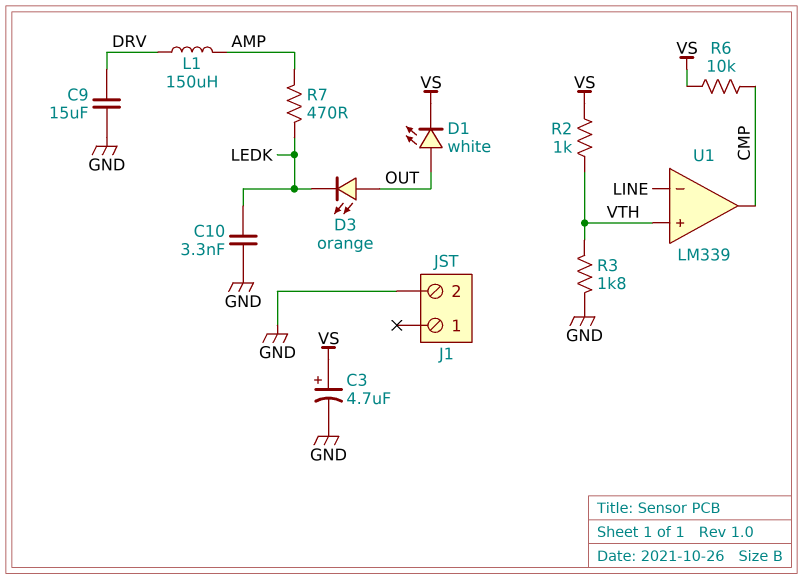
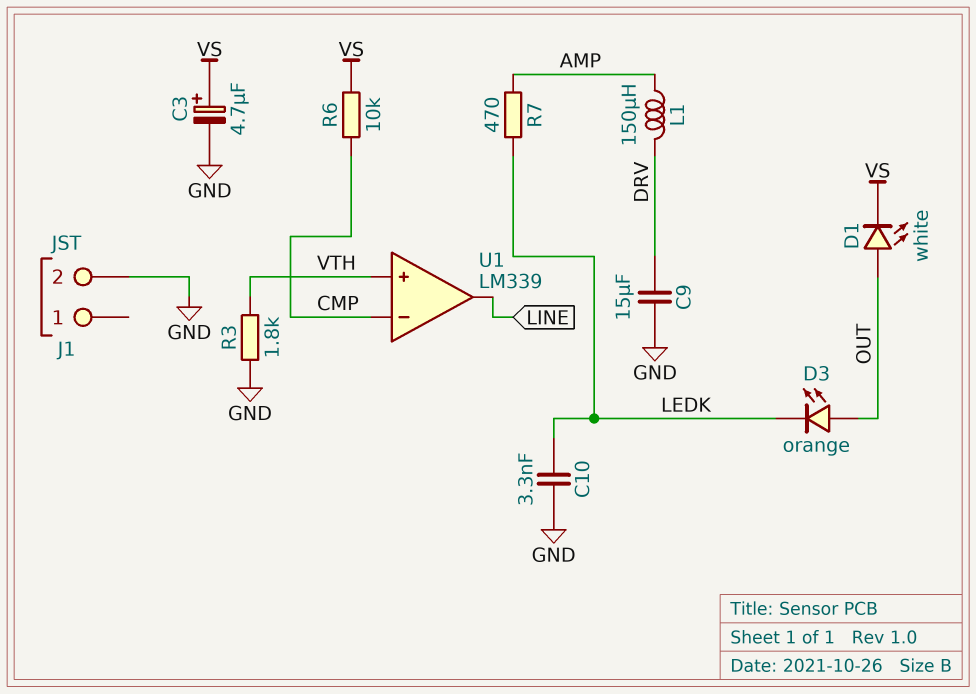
R2: 1k (VS, VTH) -> none
U1 pin in-: LINE -> CMP
U1 pin out: CMP -> LINE

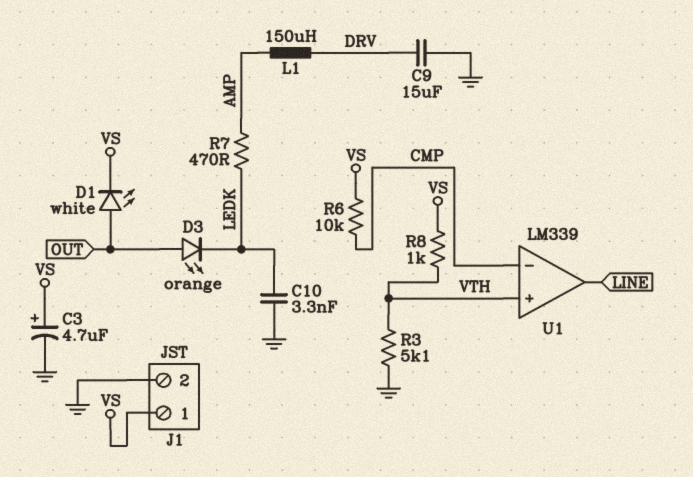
J1 pin 1: none -> VS
R3: 1.8k (GND, VTH) -> 5.1k (GND, VTH)
R8: none -> 1k (VS, VTH)

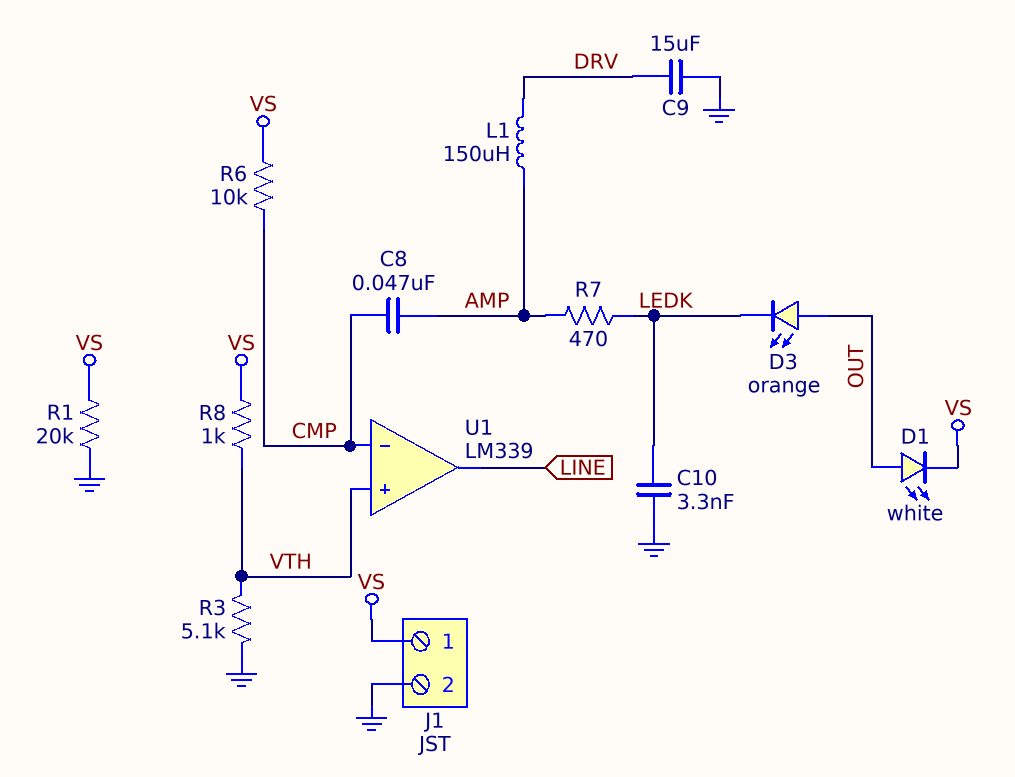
C3: 4.7uF (plus VS, minus GND) -> none
C8: none -> 47nF (AMP, CMP)
R1: none -> 20k (GND, VS)

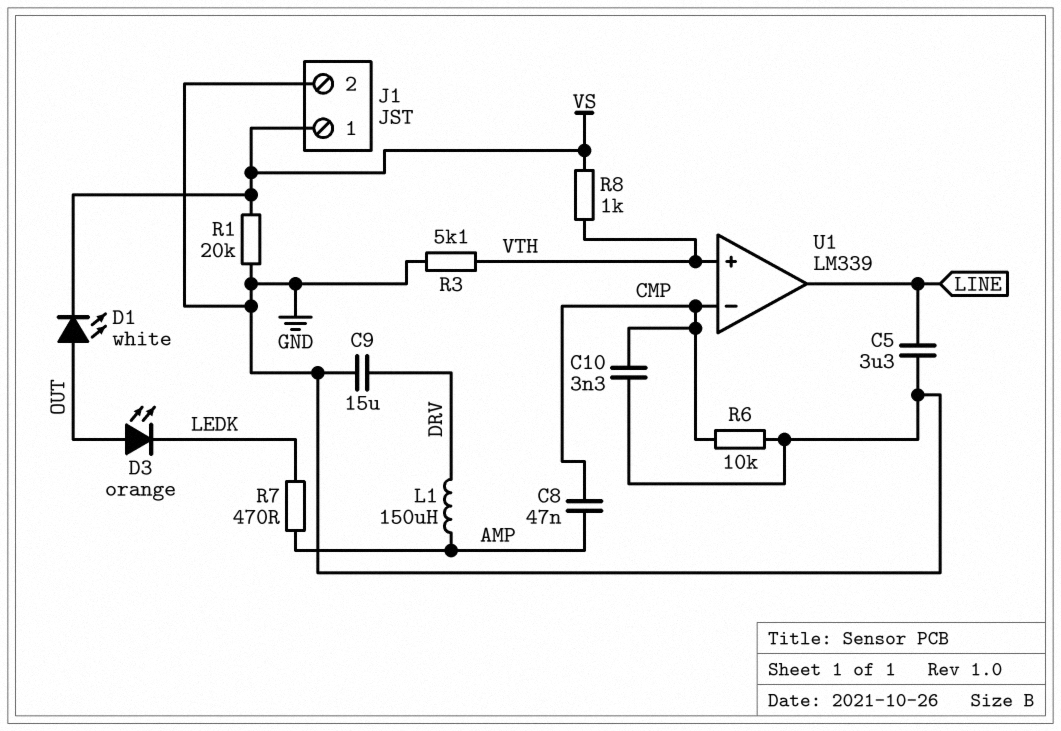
C5: none -> 3.3uF (GND, LINE)
C10: 3.3nF (GND, LEDK) -> 3.3nF (CMP, GND)
R6: 10k (CMP, VS) -> 10k (CMP, GND)

